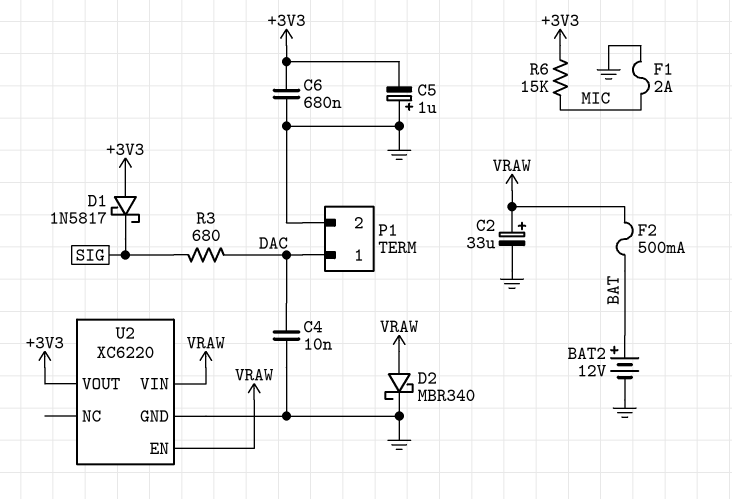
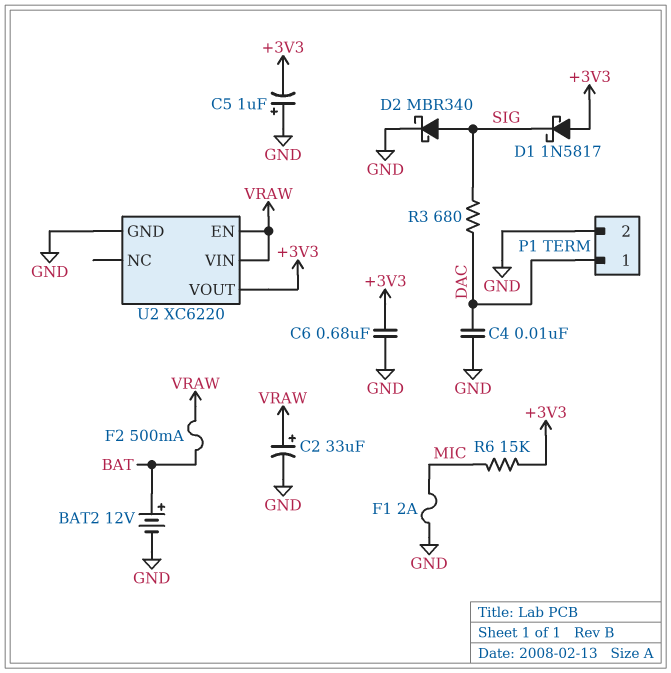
D2: schottky MBR340 (A VRAW, K GND) -> schottky MBR340 (A SIG, K GND)

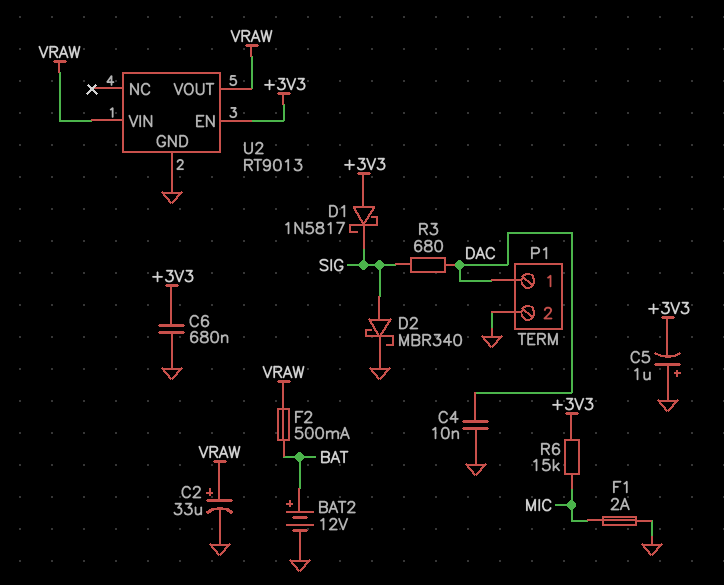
U2: XC6220 -> RT9013
U2 pin EN: VRAW -> +3V3
U2 pin VOUT: +3V3 -> VRAW

